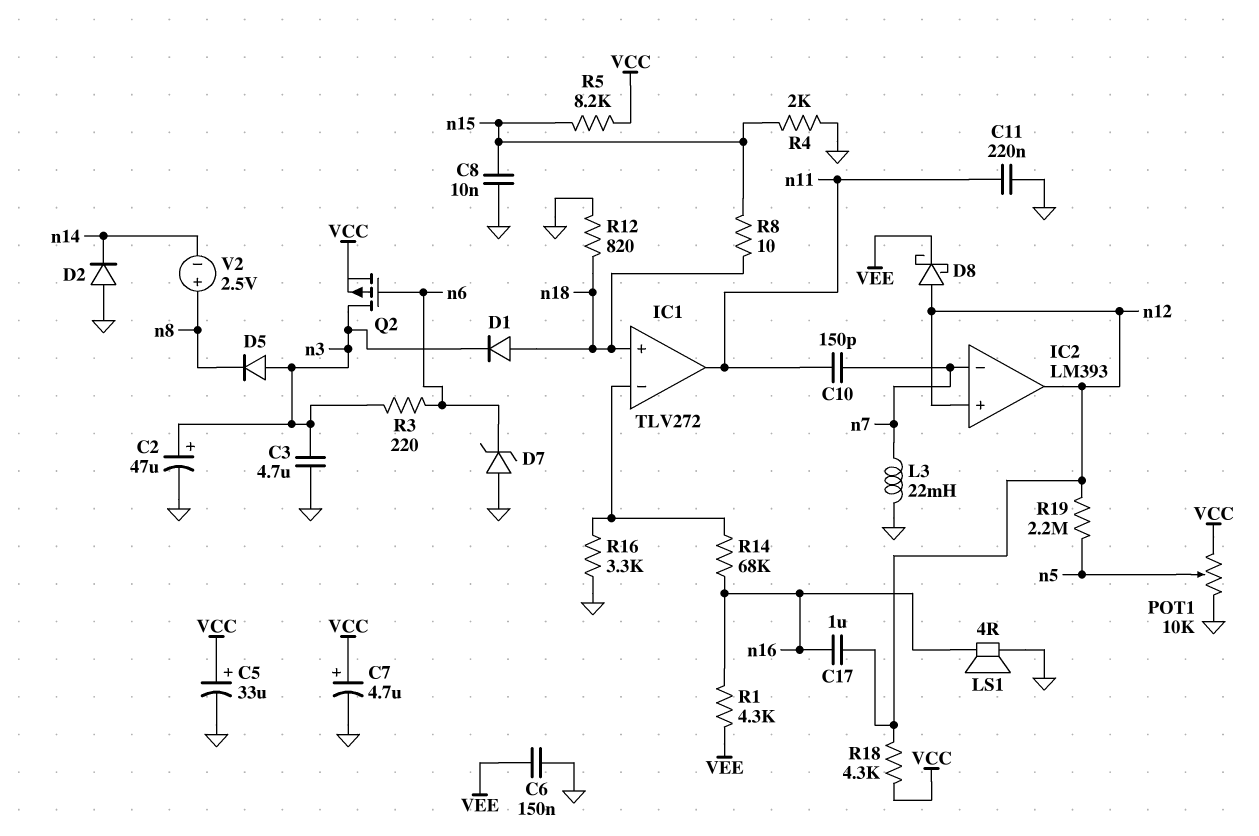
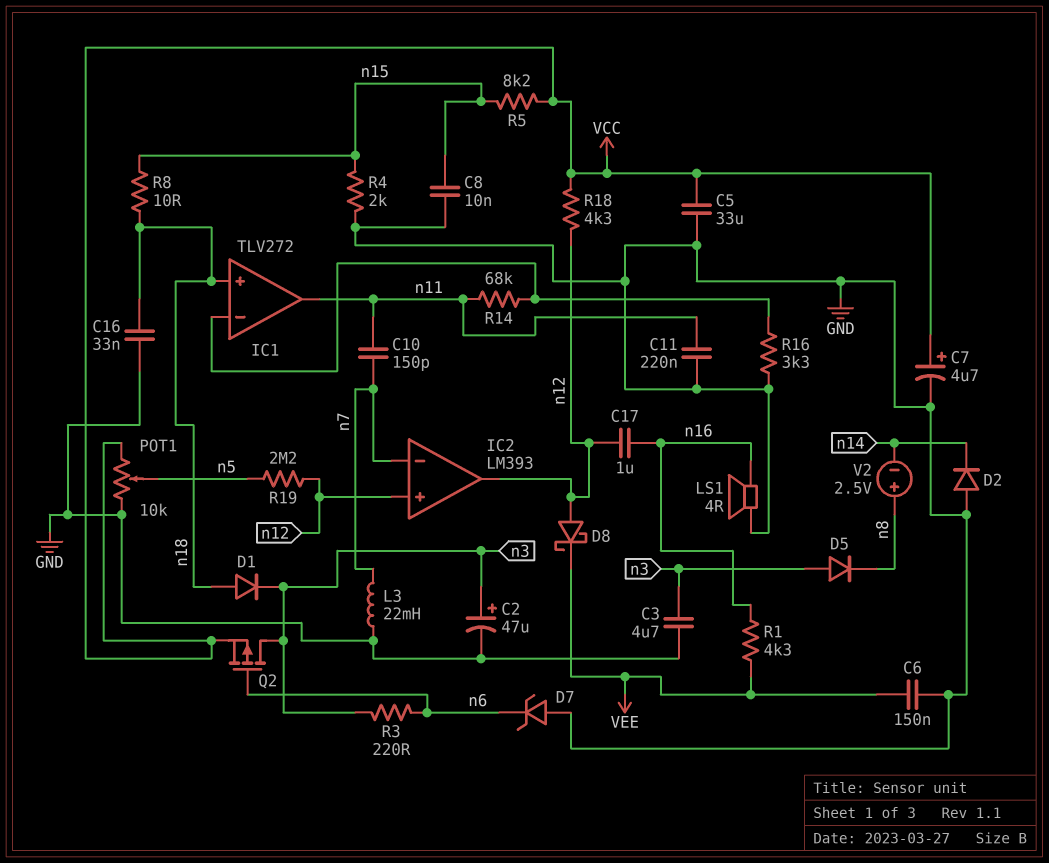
C5: 33uF (plus VCC, minus GND) -> 33uF (GND, VCC)
C16: none -> 33nF (GND, n18)
R12: 820 (GND, n18) -> none
R14: 68k (IC1/in-, n16) -> 68k (IC1/in-, n11)

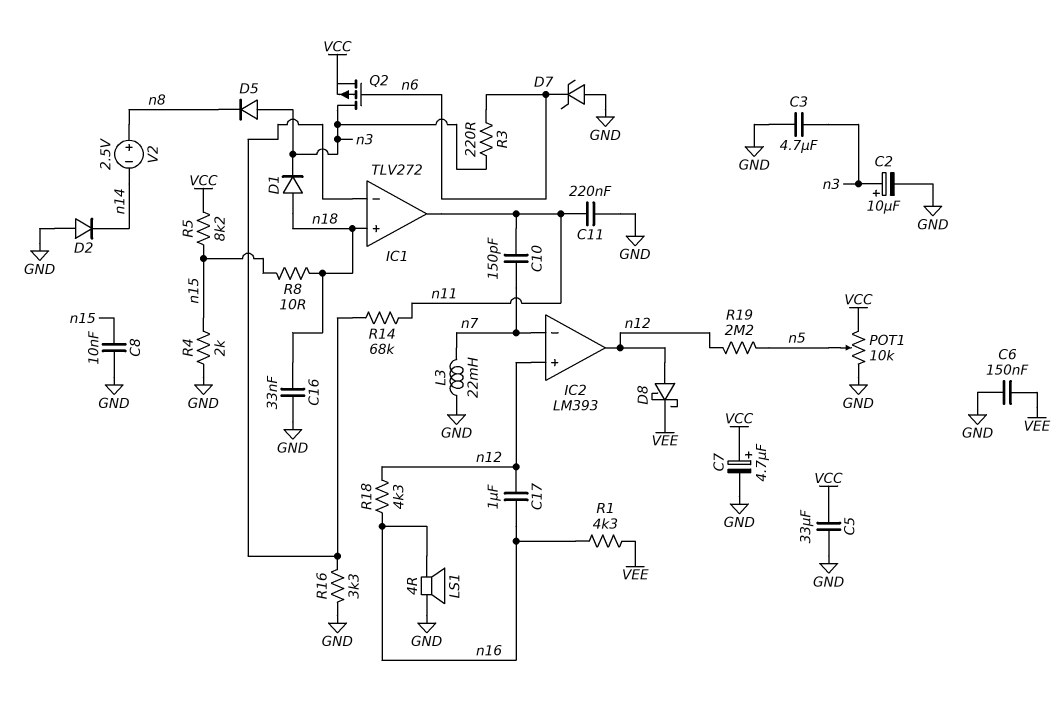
C2: 47uF (plus n3, minus GND) -> 10uF (plus n3, minus GND)
R18: 4.3k (VCC, n12) -> 4.3k (n12, n16)

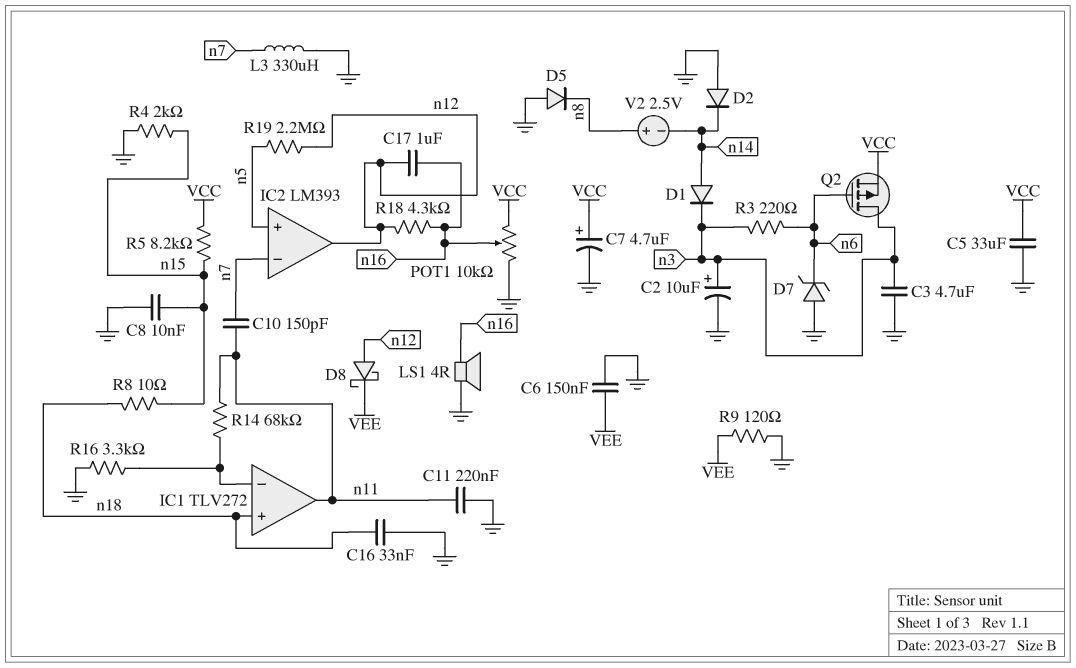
D1: diode (A n18, K n3) -> diode (A n14, K n3)
D5: diode (A n3, K n8) -> diode (A GND, K n8)
IC2 pin in+: n12 -> n5
L3: 22mH (GND, n7) -> 330uH (GND, n7)
POT1: 10k (GND, VCC, wiper n5) -> 10k (GND, VCC, wiper n16)
R1: 4.3k (VEE, n16) -> none
R9: none -> 120 (GND, VEE)

